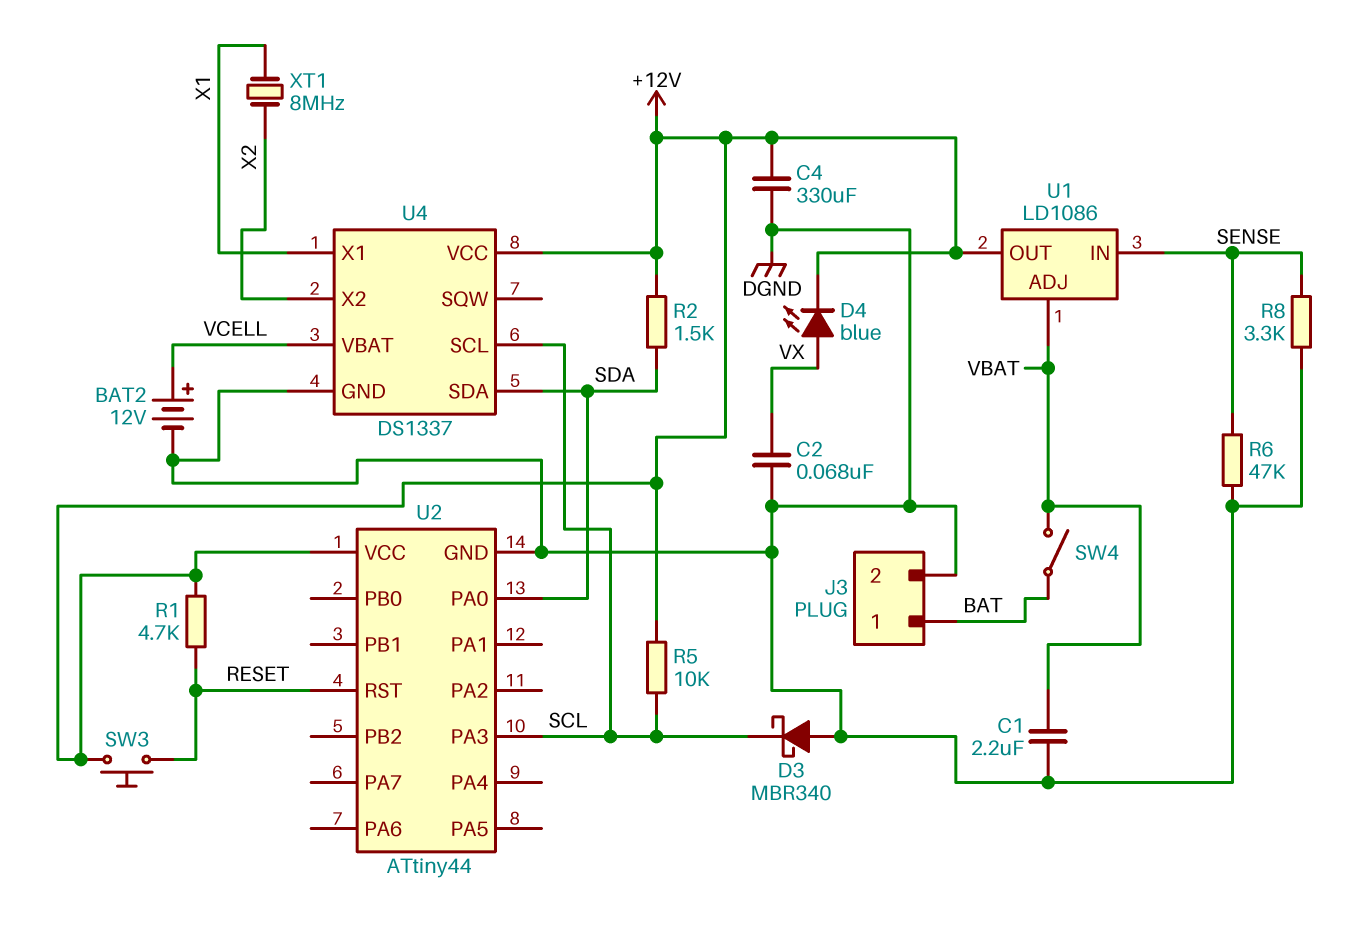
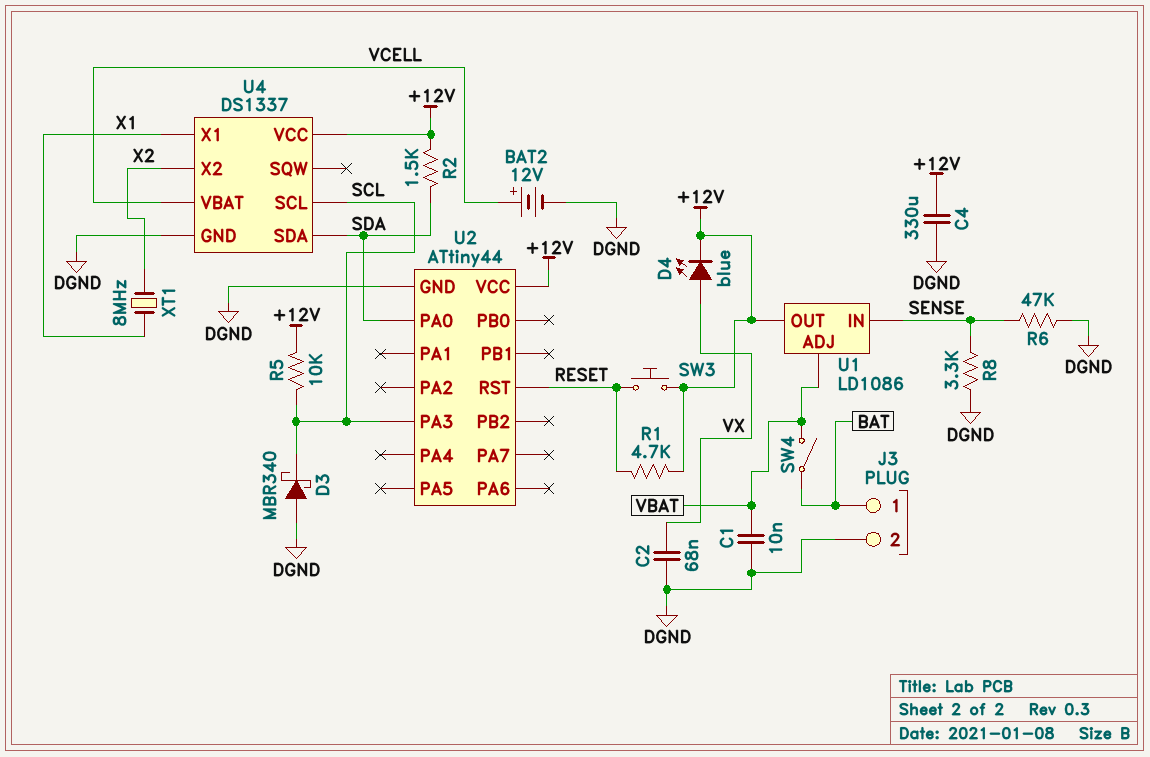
C1: 2.2uF (DGND, VBAT) -> 10nF (DGND, VBAT)

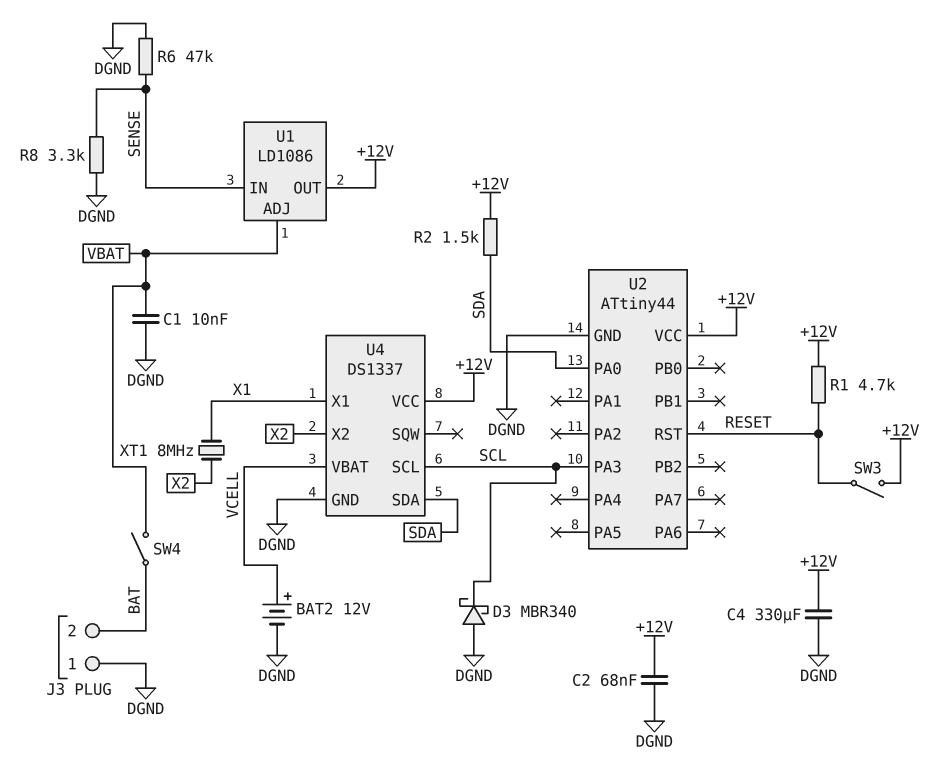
C2: 68nF (DGND, VX) -> 68nF (+12V, DGND)
D4: LED blue (A VX, K +12V) -> none
J3 pin 1: BAT -> DGND
J3 pin 2: DGND -> BAT
R5: 10k (+12V, SCL) -> none
SW3: button (+12V, RESET) -> switch (+12V, RESET)

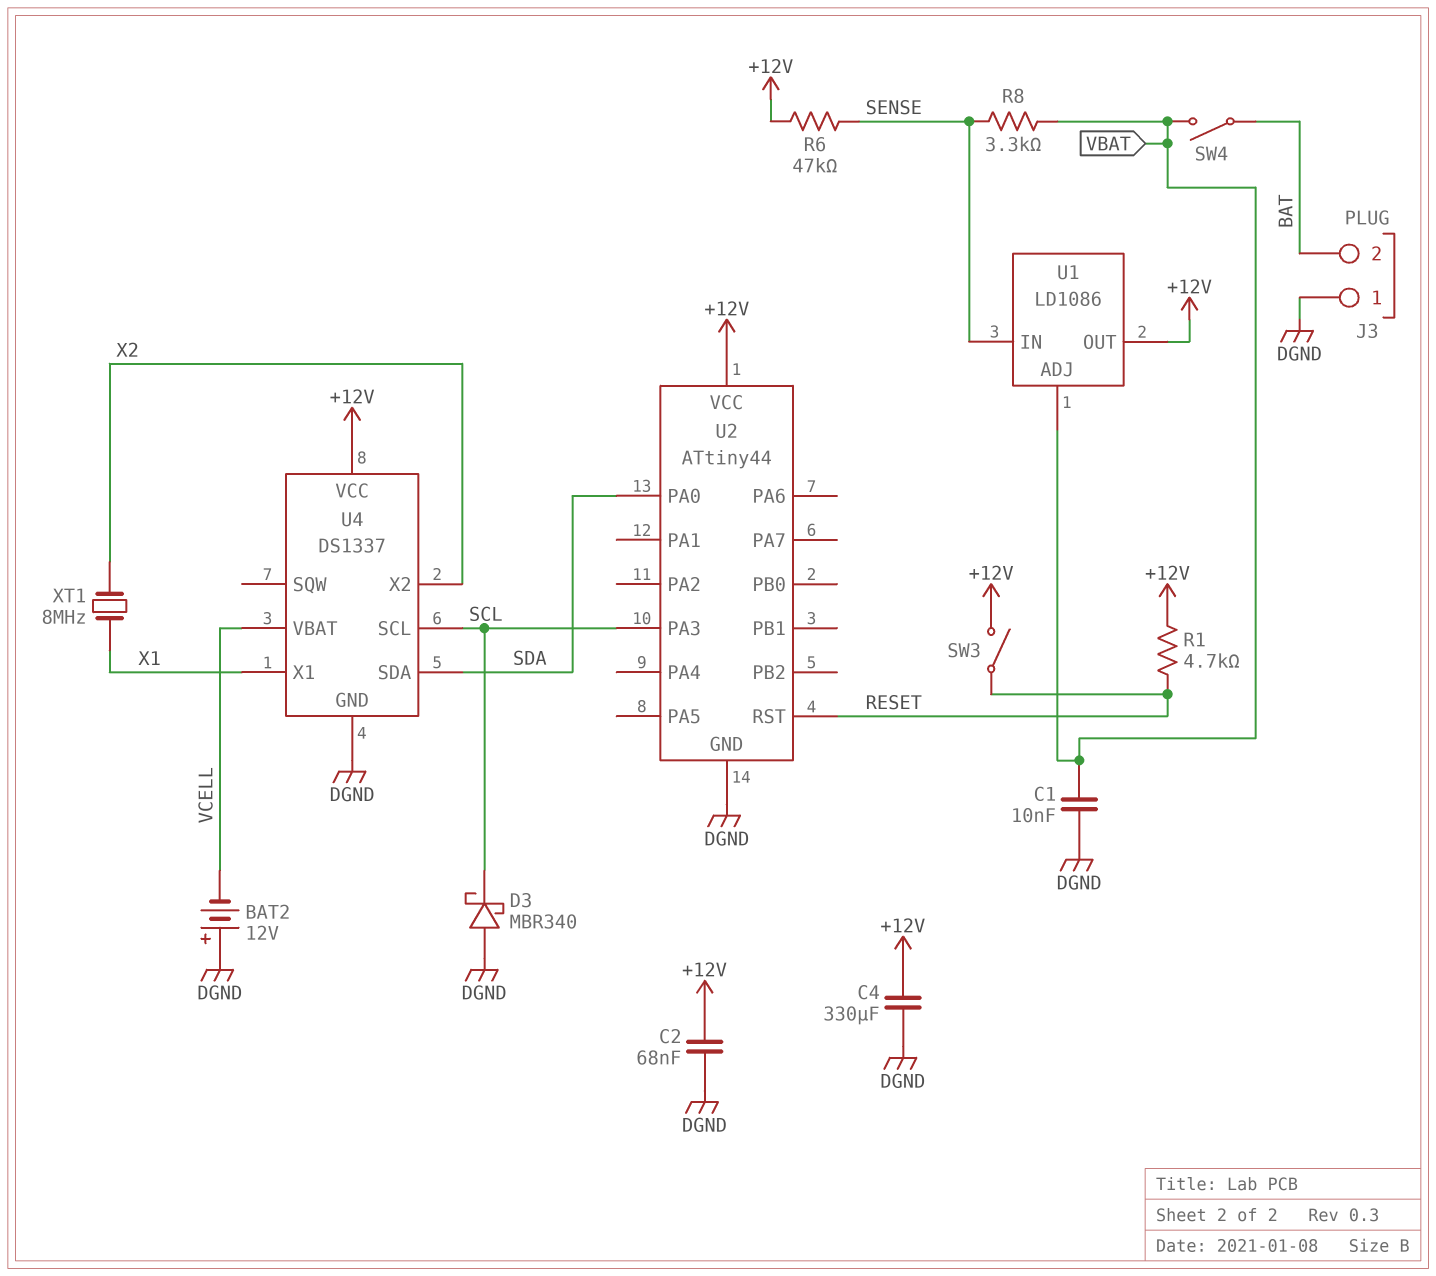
BAT2: 12V (plus VCELL, minus DGND) -> 12V (plus DGND, minus VCELL)
R2: 1.5k (+12V, SDA) -> none
R6: 47k (DGND, SENSE) -> 47k (+12V, SENSE)
R8: 3.3k (DGND, SENSE) -> 3.3k (SENSE, VBAT)

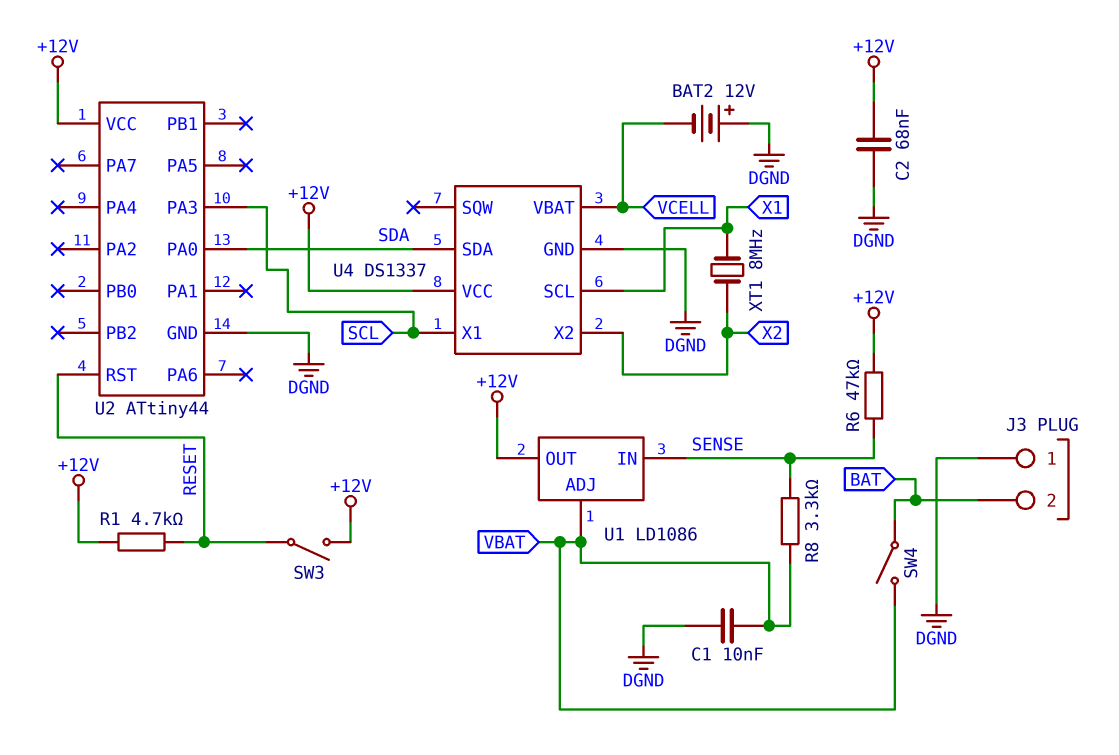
C4: 330uF (+12V, DGND) -> none
D3: schottky MBR340 (A DGND, K SCL) -> none
U4 pin SCL: SCL -> X1
U4 pin X1: X1 -> SCL

